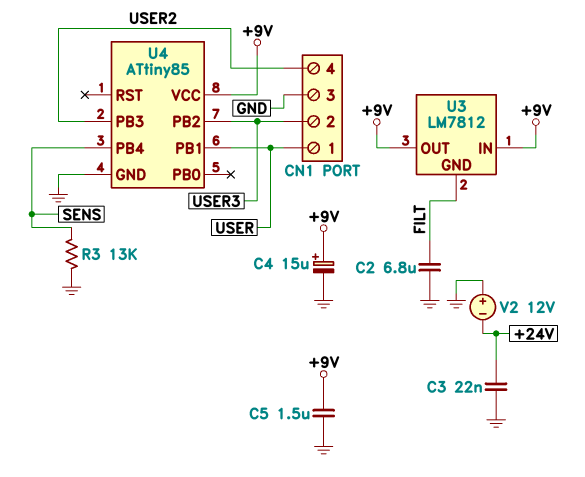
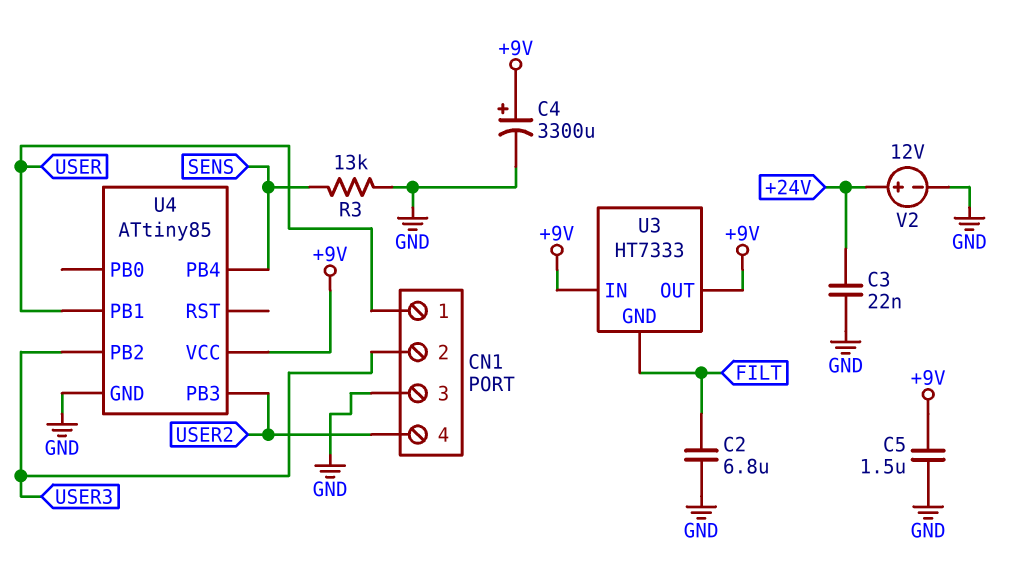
C4: 15uF (plus +9V, minus GND) -> 3300uF (plus +9V, minus GND)
U3: LM7812 -> HT7333
V2: 12V (plus GND, minus +24V) -> 12V (plus +24V, minus GND)

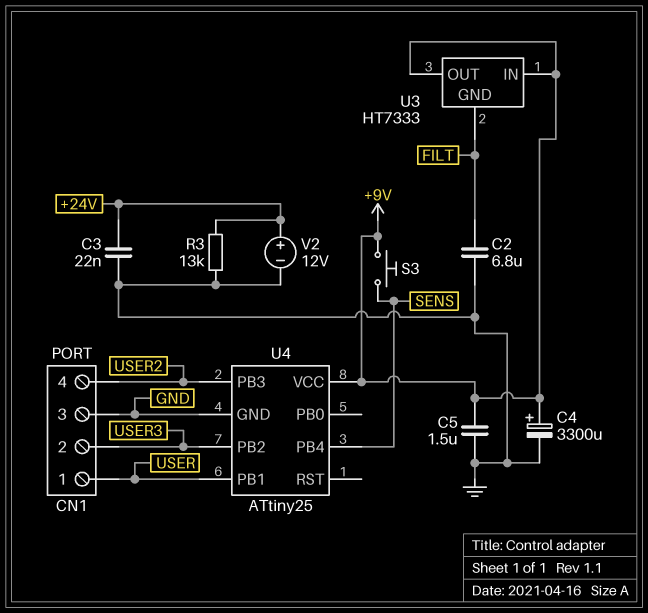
R3: 13k (GND, SENS) -> 13k (+24V, GND)
S3: none -> button (+9V, SENS)
U4: ATtiny85 -> ATtiny25

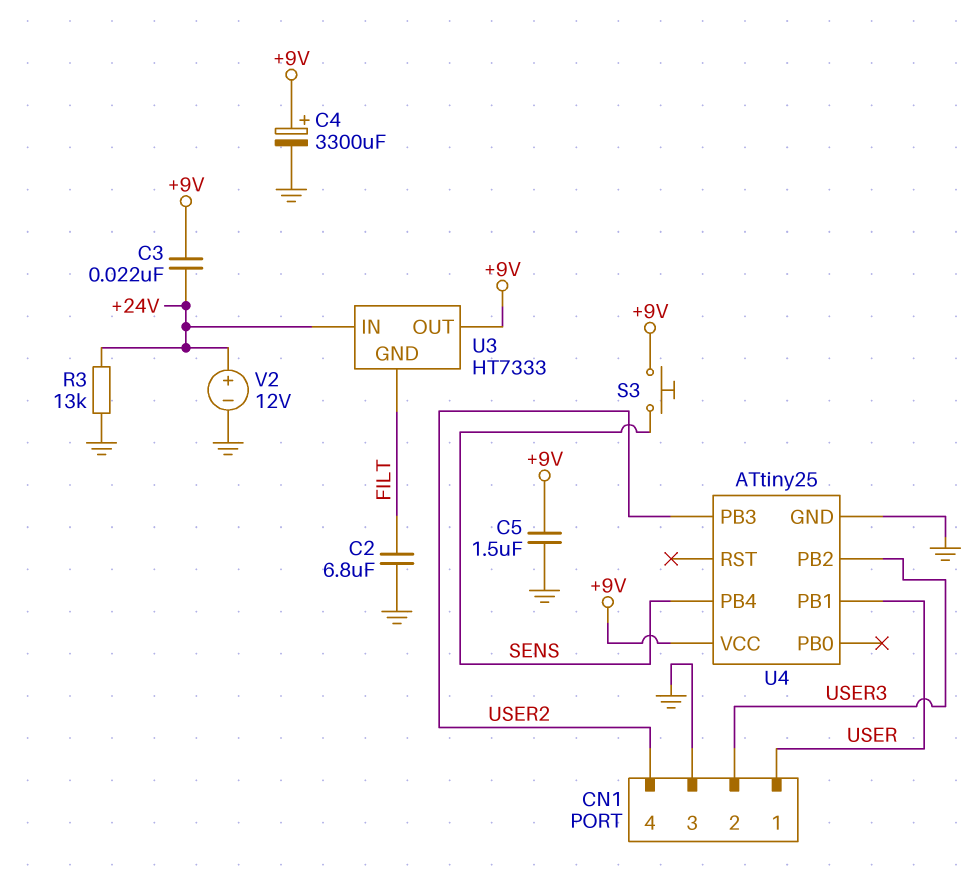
C3: 22nF (+24V, GND) -> 22nF (+9V, +24V)
U3 pin IN: +9V -> +24V

